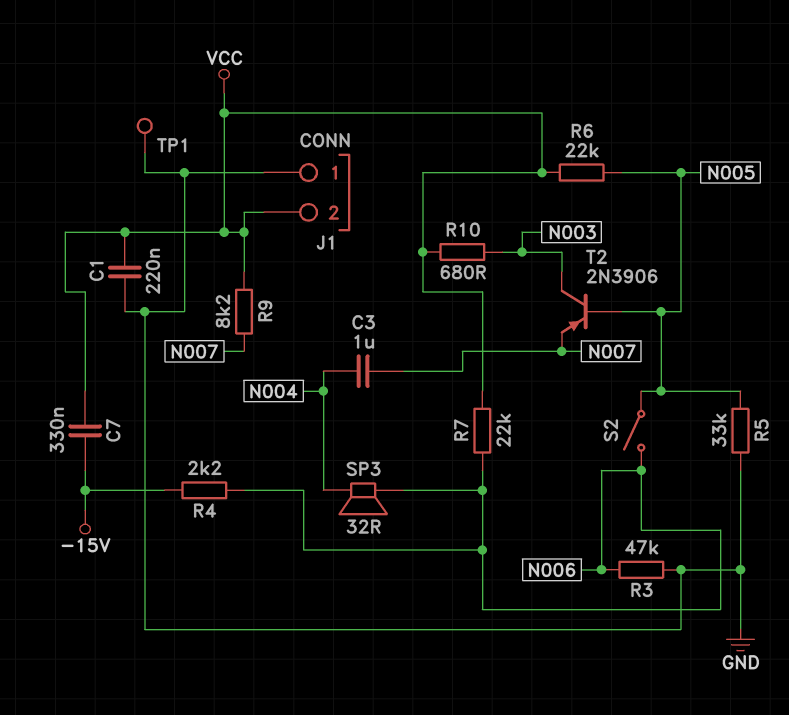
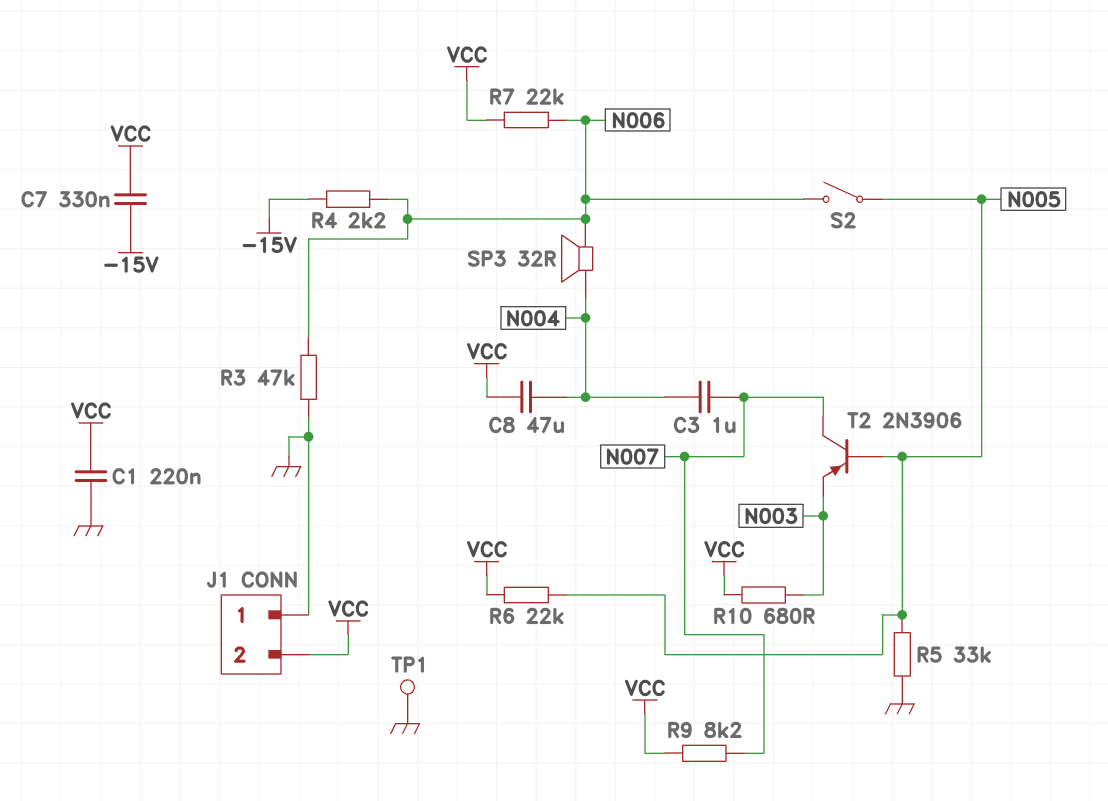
C8: none -> 47uF (N004, VCC)
T2: PNP 2N3906 (B N005, C N003, E N007) -> PNP 2N3906 (B N005, C N007, E N003)

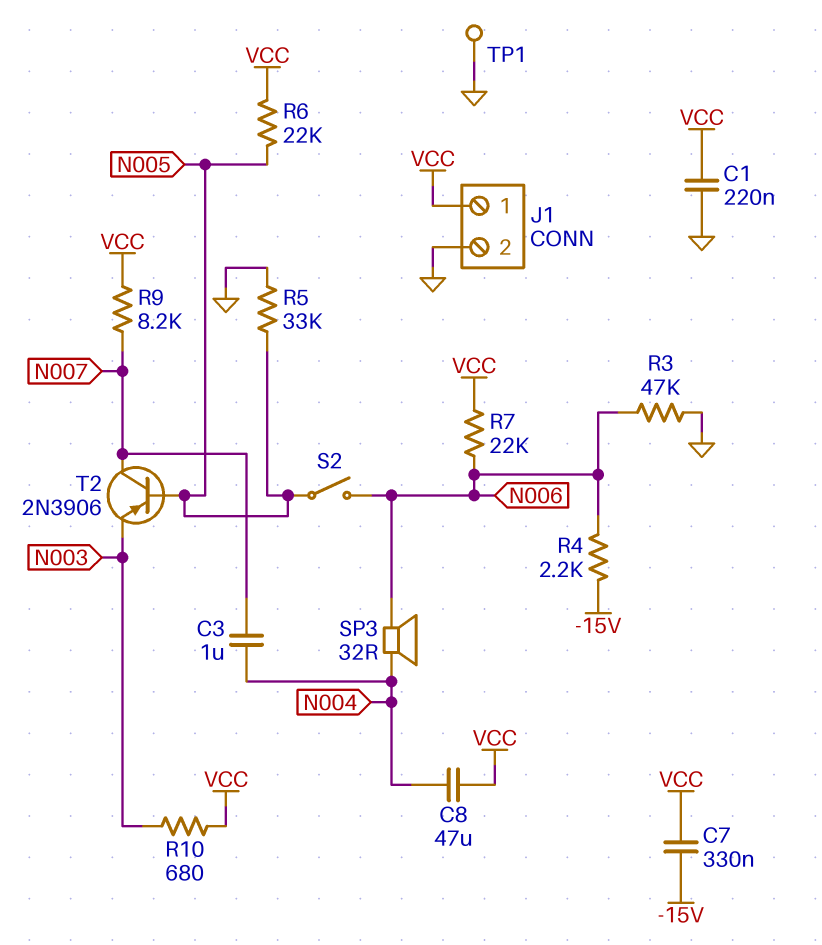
J1 pin 1: GND -> VCC
J1 pin 2: VCC -> GND

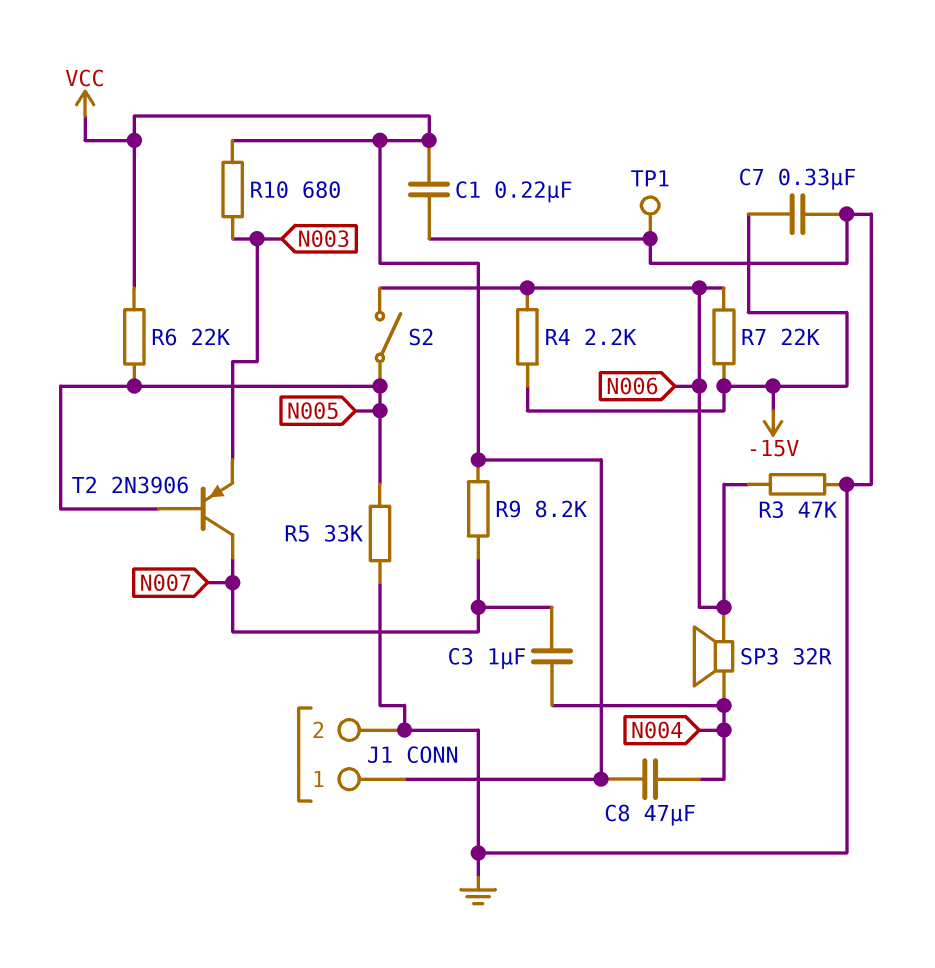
C7: 330nF (-15V, VCC) -> 330nF (-15V, GND)
R7: 22k (N006, VCC) -> 22k (-15V, N006)

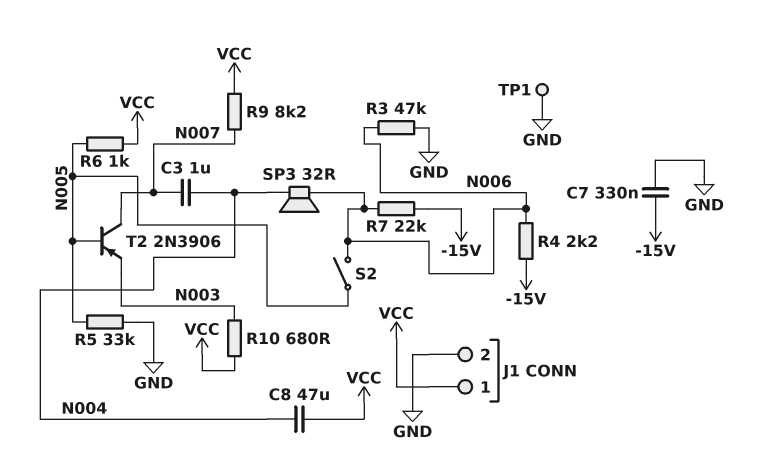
C1: 220nF (GND, VCC) -> none
R6: 22k (N005, VCC) -> 1k (N005, VCC)

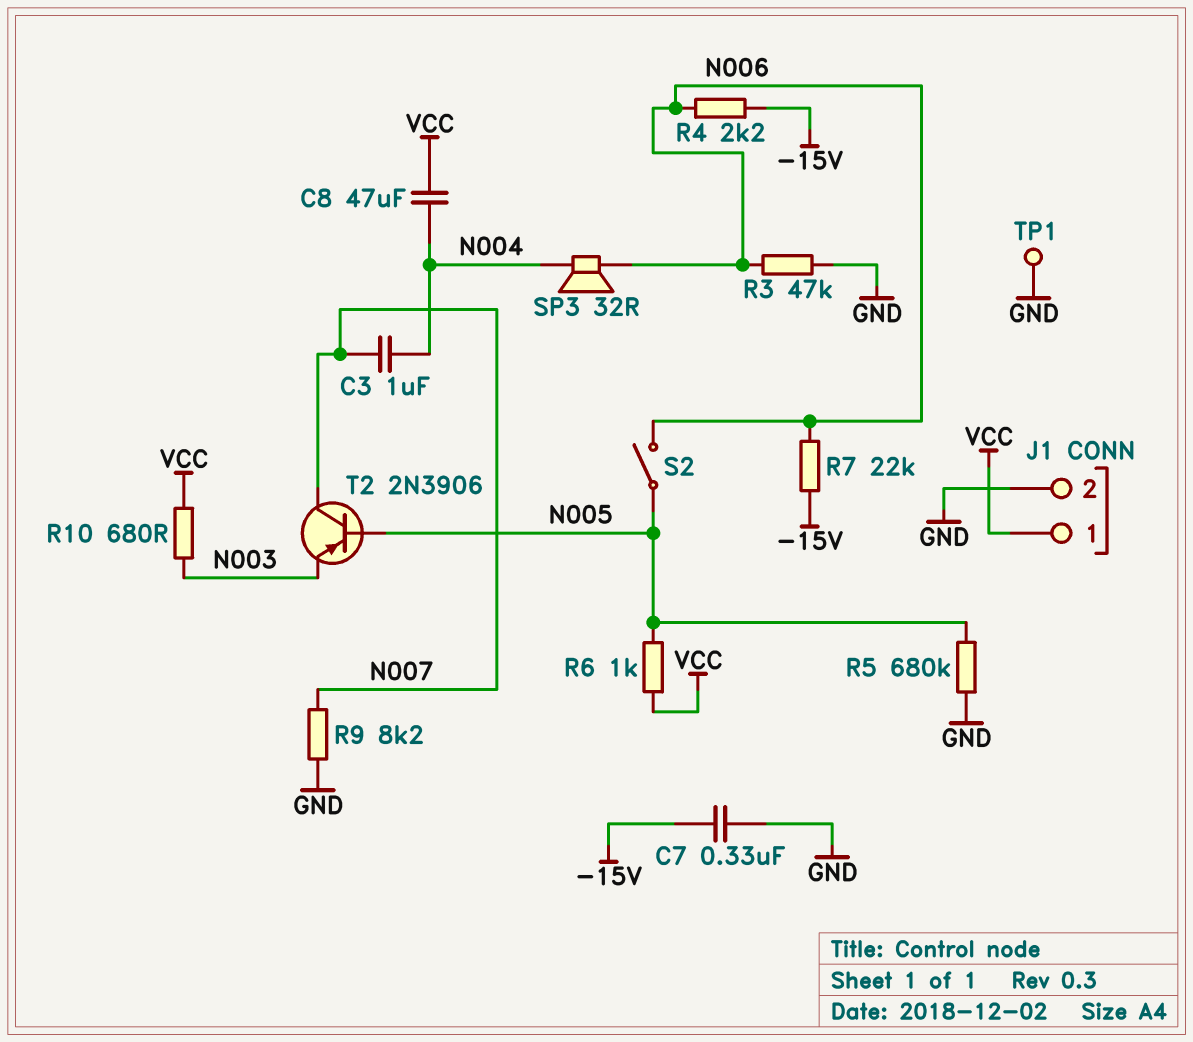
R5: 33k (GND, N005) -> 680k (GND, N005)
R9: 8.2k (N007, VCC) -> 8.2k (GND, N007)

